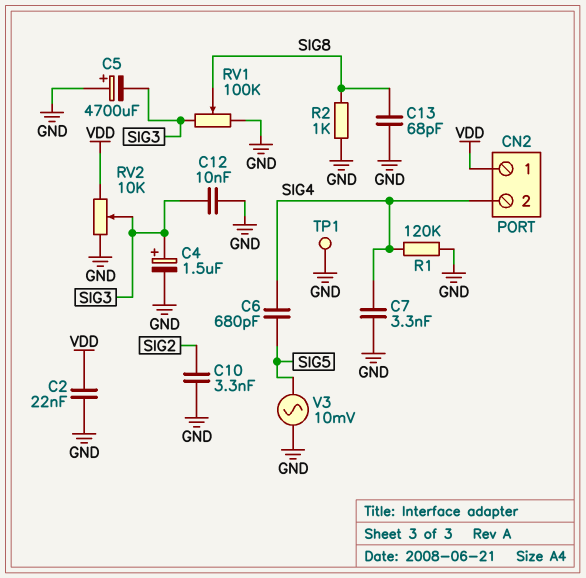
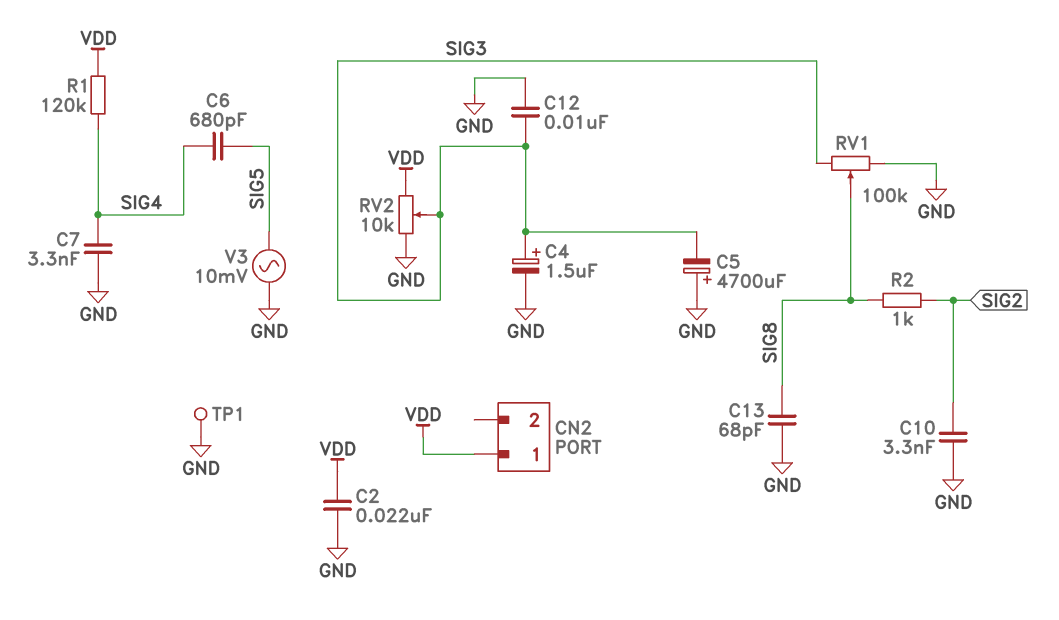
CN2 pin 2: SIG4 -> none
R1: 120k (GND, SIG4) -> 120k (SIG4, VDD)
R2: 1k (GND, SIG8) -> 1k (SIG2, SIG8)

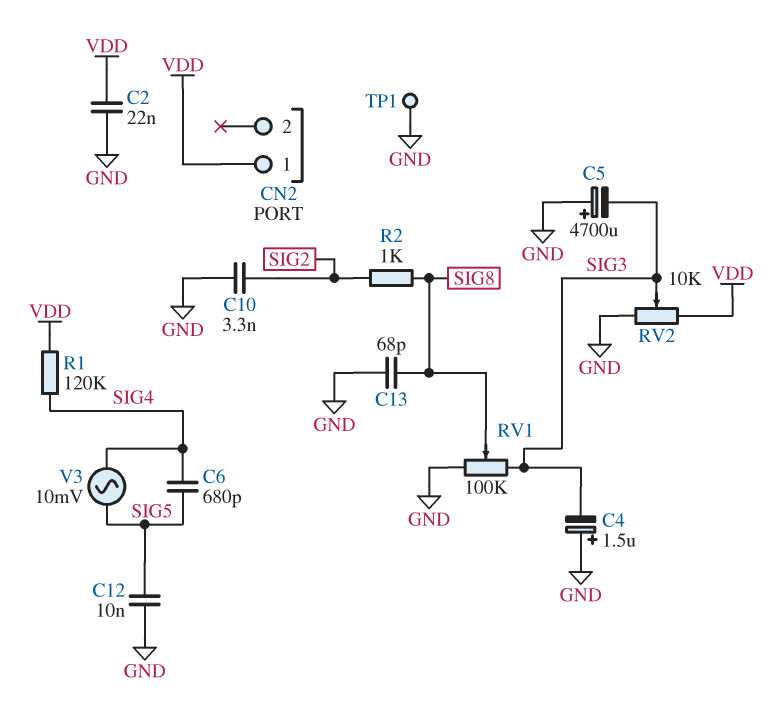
C4: 1.5uF (plus SIG3, minus GND) -> 1.5uF (plus GND, minus SIG3)
C7: 3.3nF (GND, SIG4) -> none
C12: 10nF (GND, SIG3) -> 10nF (GND, SIG5)
V3: AC 10mV (GND, SIG5) -> AC 10mV (SIG4, SIG5)

